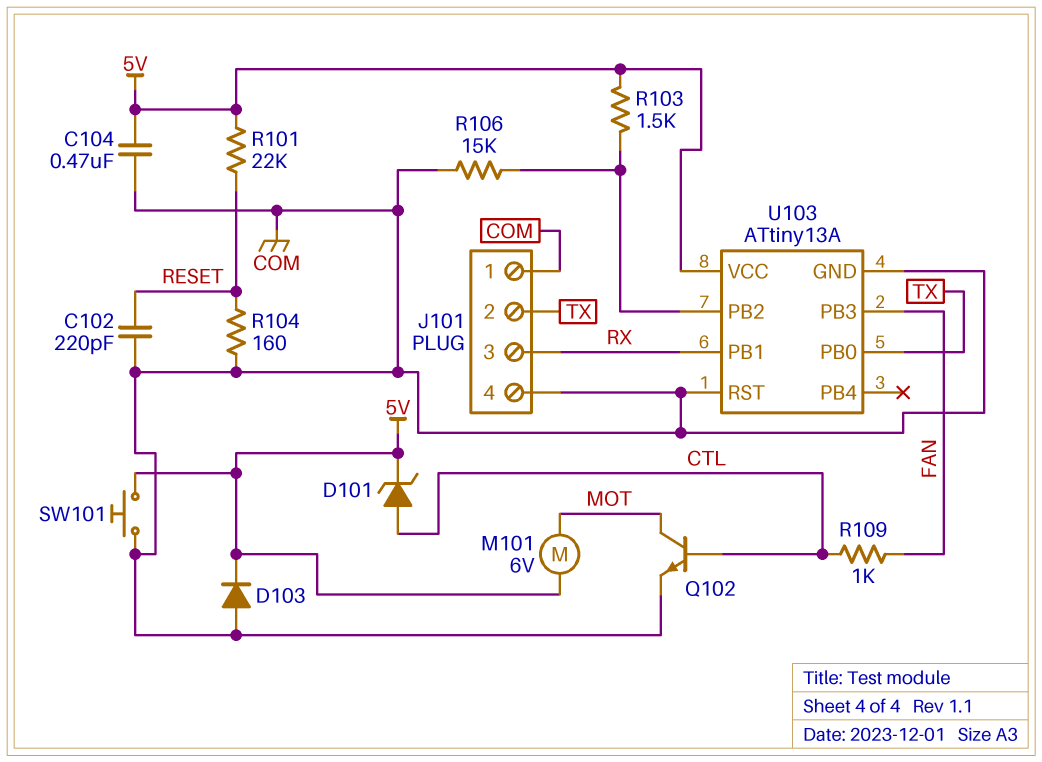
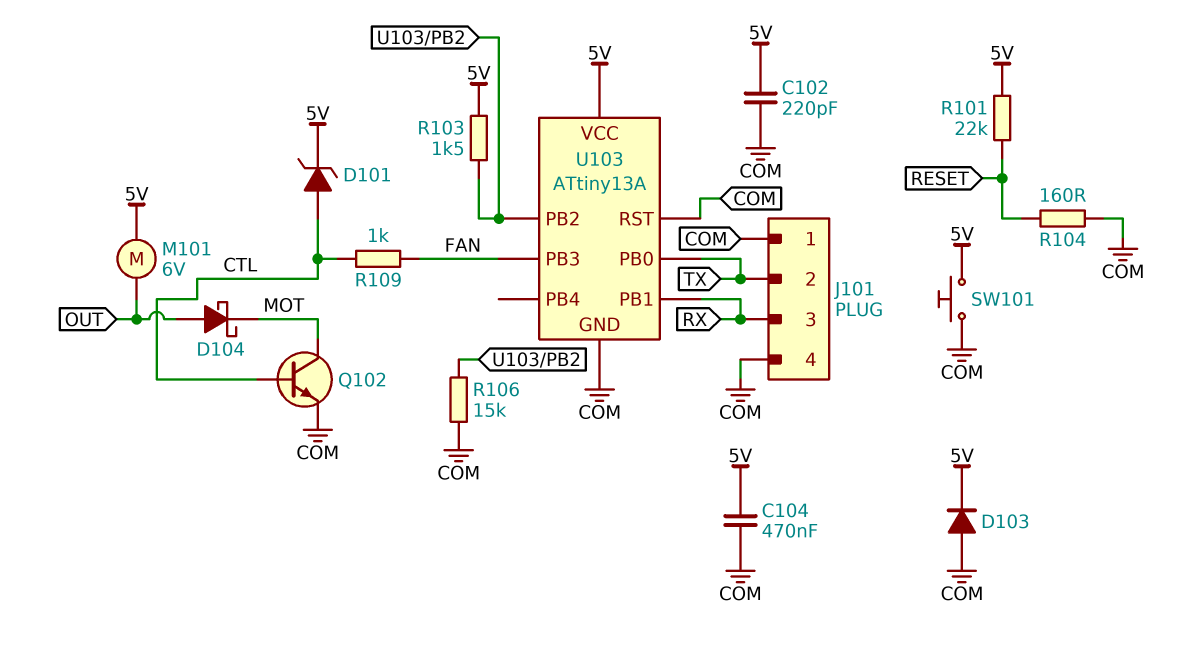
C102: 220pF (COM, RESET) -> 220pF (5V, COM)
D104: none -> schottky (A OUT, K MOT)
M101: motor 6V (5V, MOT) -> motor 6V (5V, OUT)

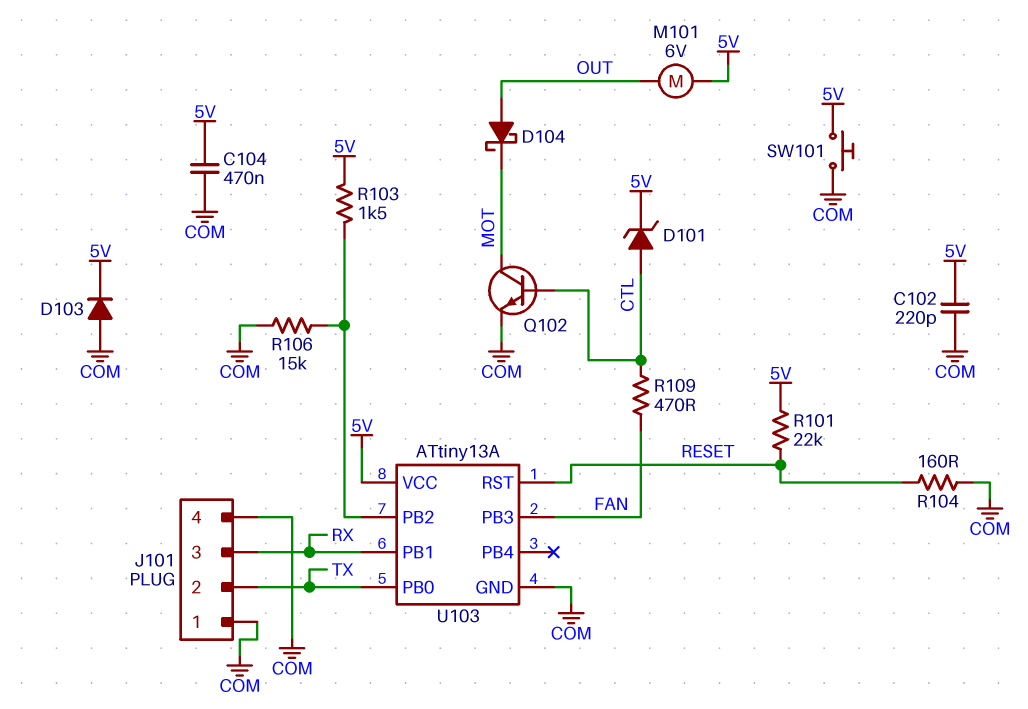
R109: 1k (CTL, FAN) -> 470 (CTL, FAN)
U103 pin RST: COM -> RESET

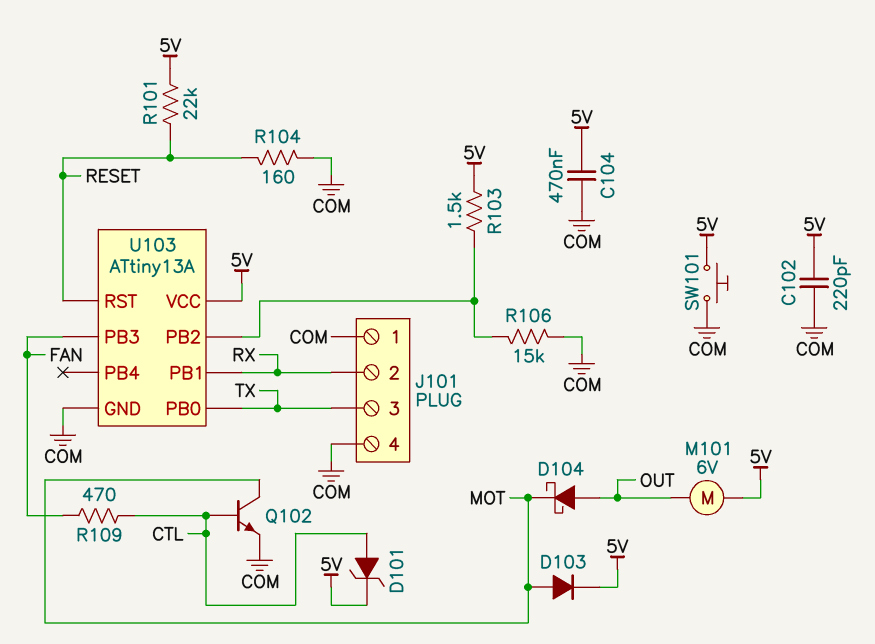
D103: diode (A COM, K 5V) -> diode (A MOT, K 5V)
J101 pin 2: TX -> RX
J101 pin 3: RX -> TX

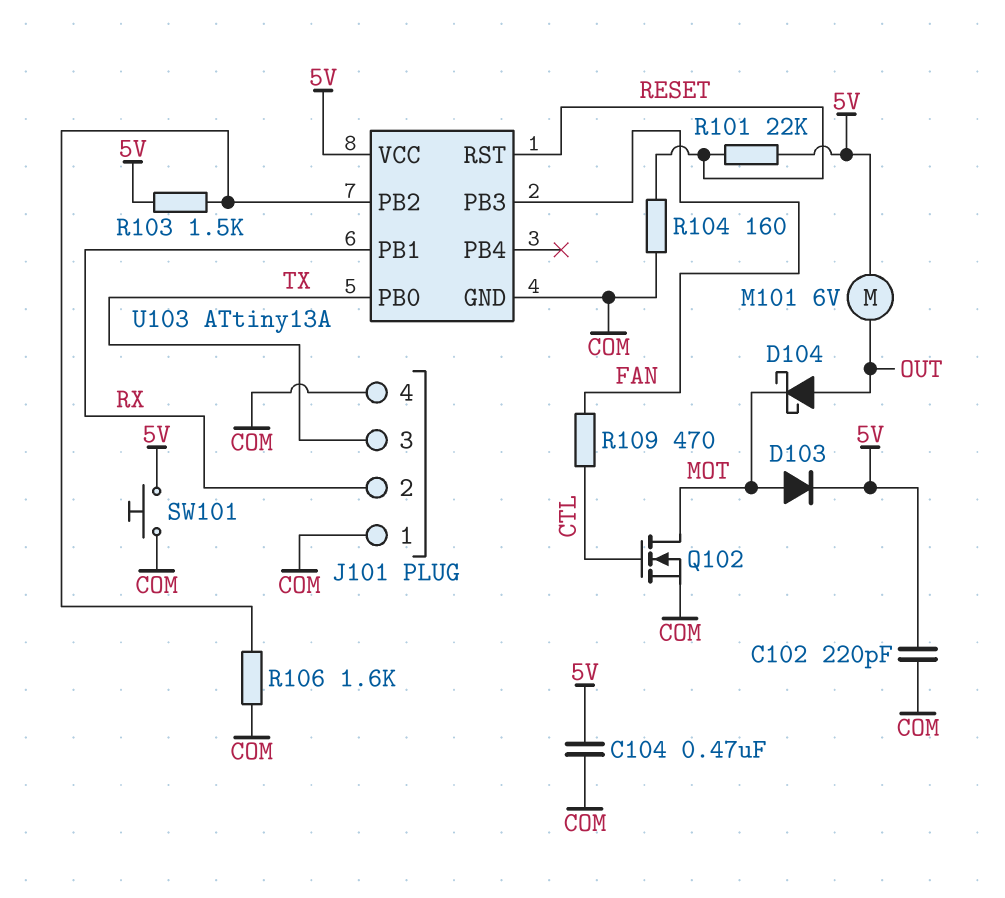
D101: zener (A CTL, K 5V) -> none
Q102: NPN (B CTL, C MOT, E COM) -> NMOS (G CTL, D MOT, S COM)
R106: 15k (COM, U103/PB2) -> 1.6k (COM, U103/PB2)

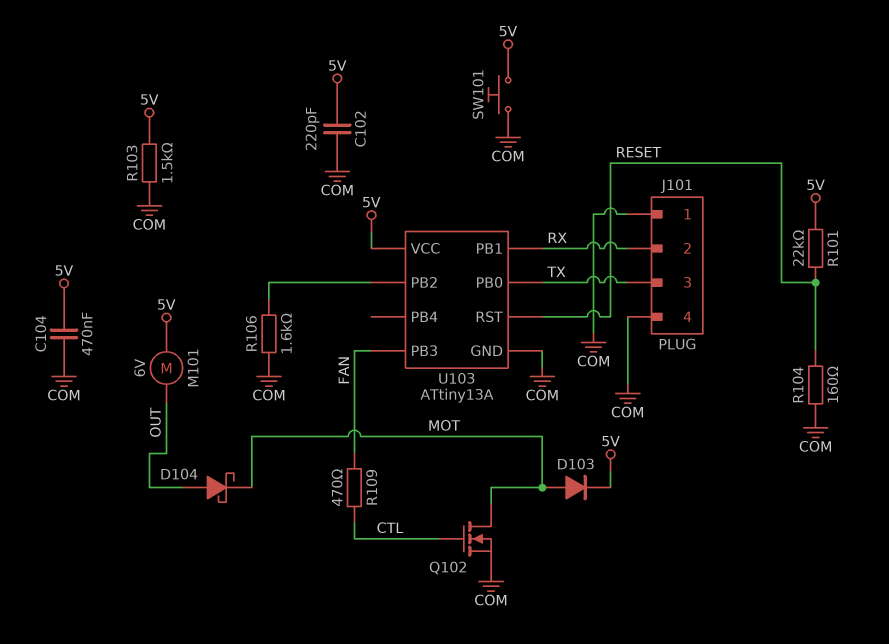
R103: 1.5k (5V, U103/PB2) -> 1.5k (5V, COM)

